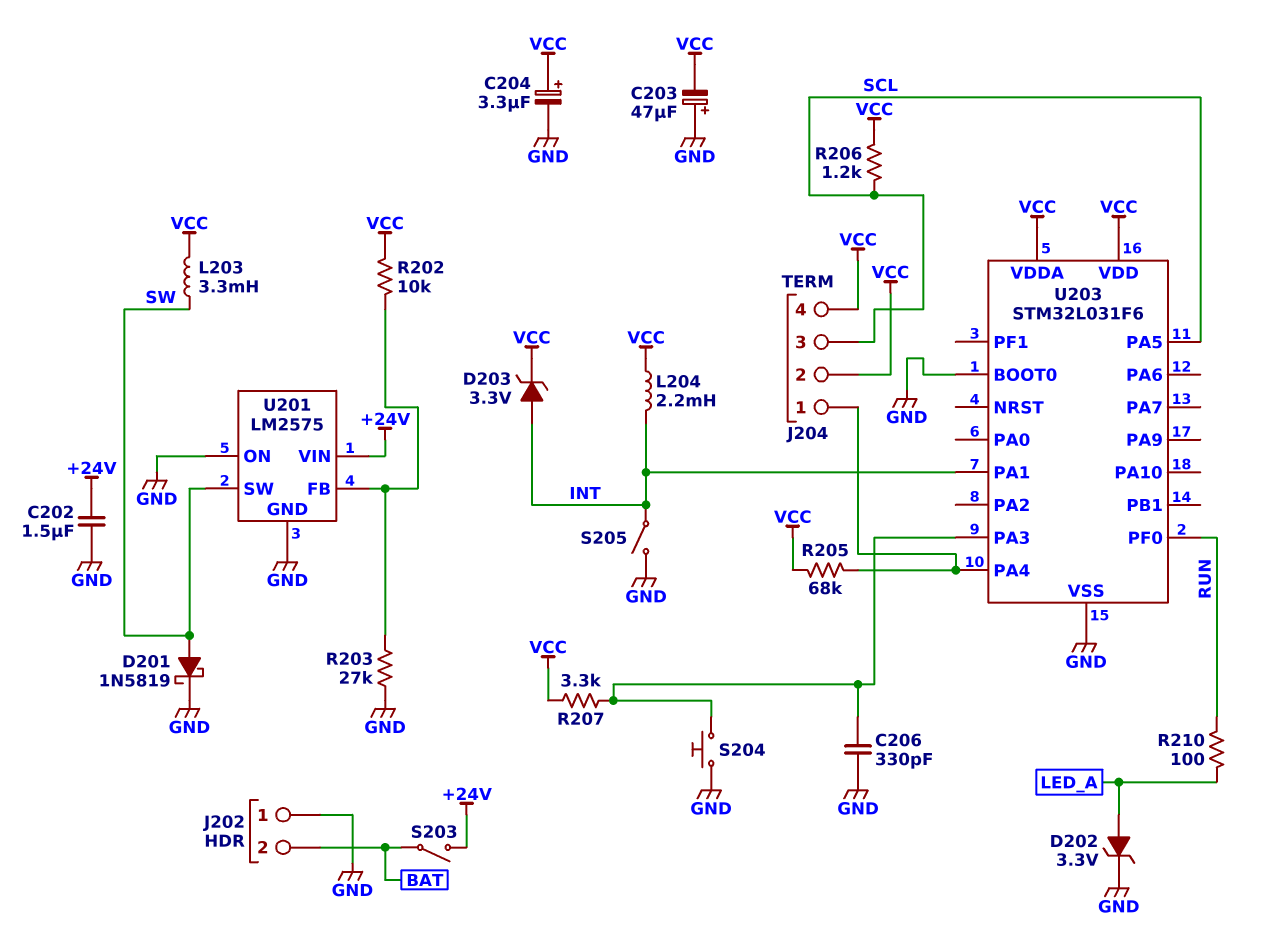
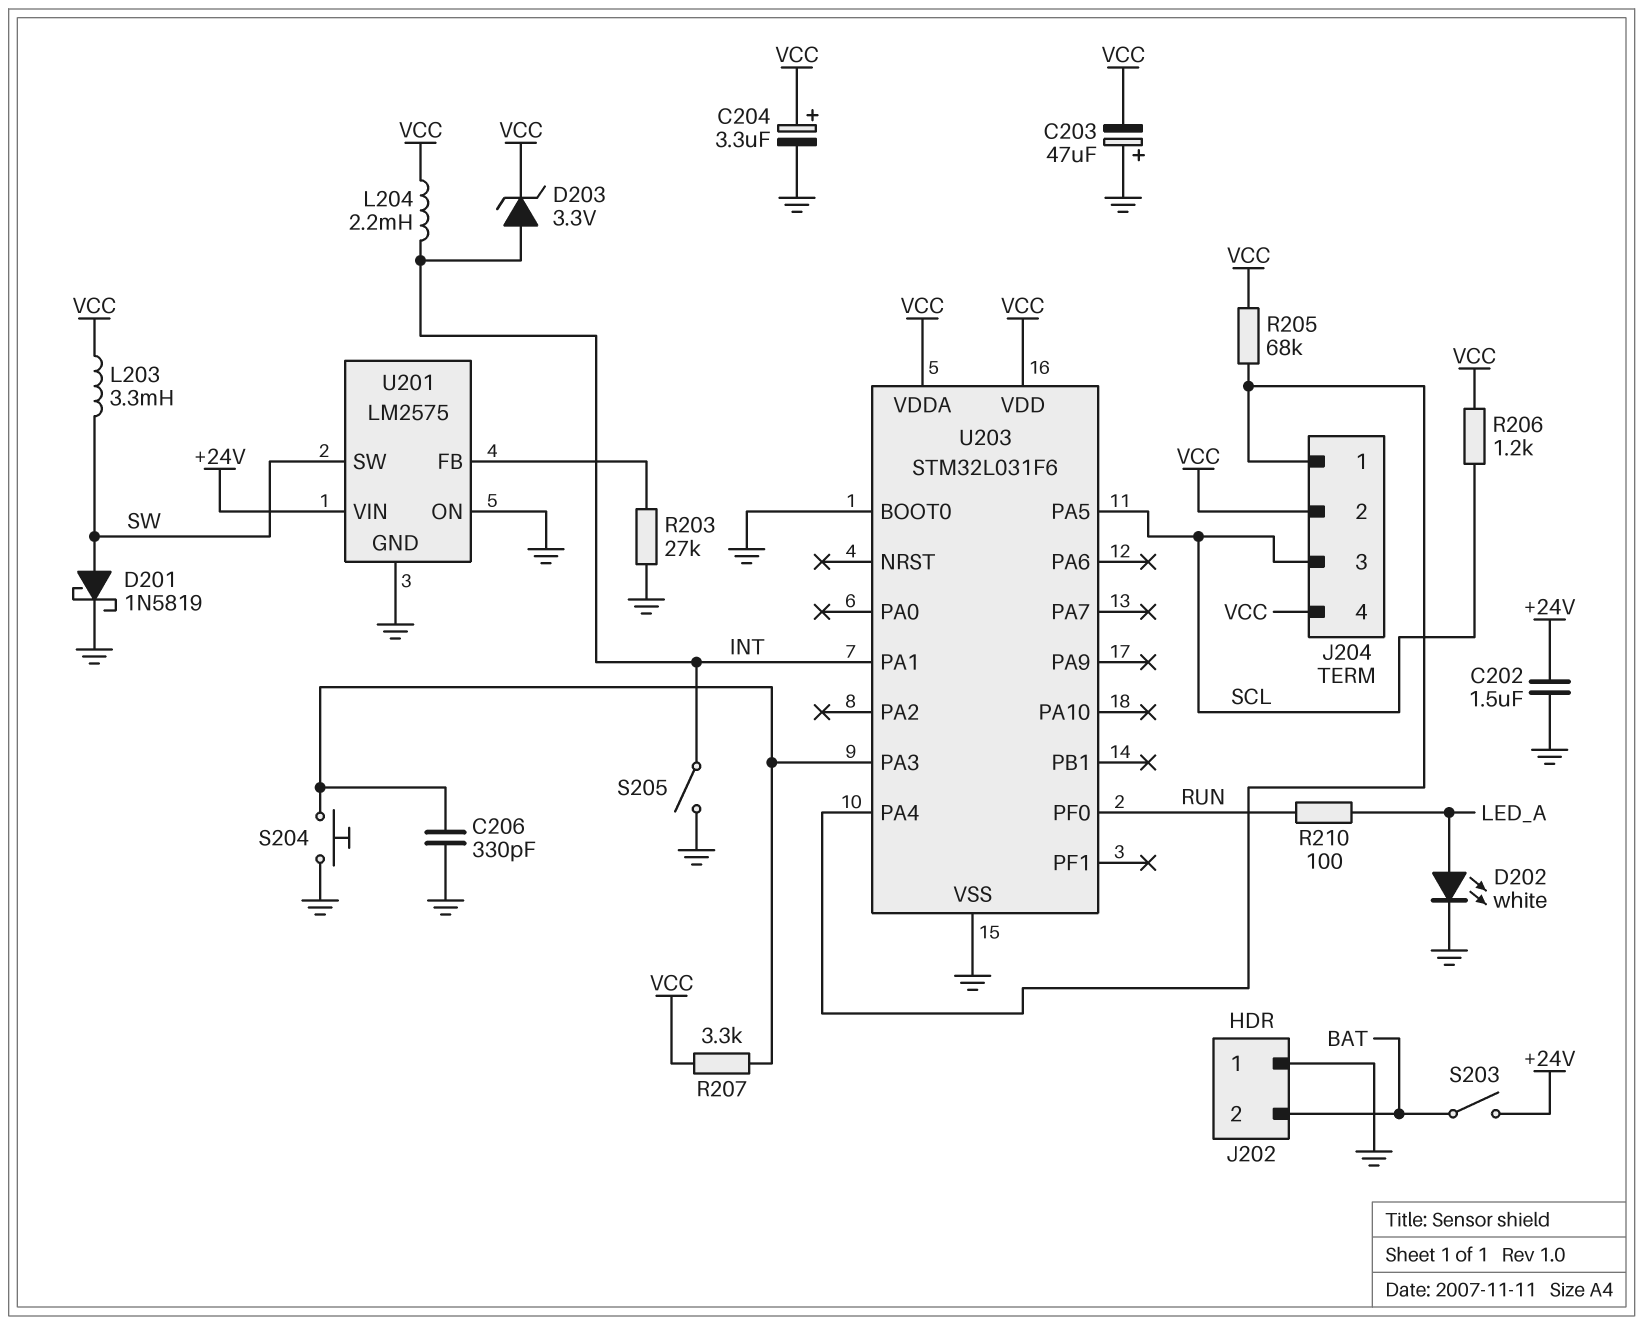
D202: zener 3.3V (A LED_A, K GND) -> LED white (A LED_A, K GND)
R202: 10k (U201/FB, VCC) -> none

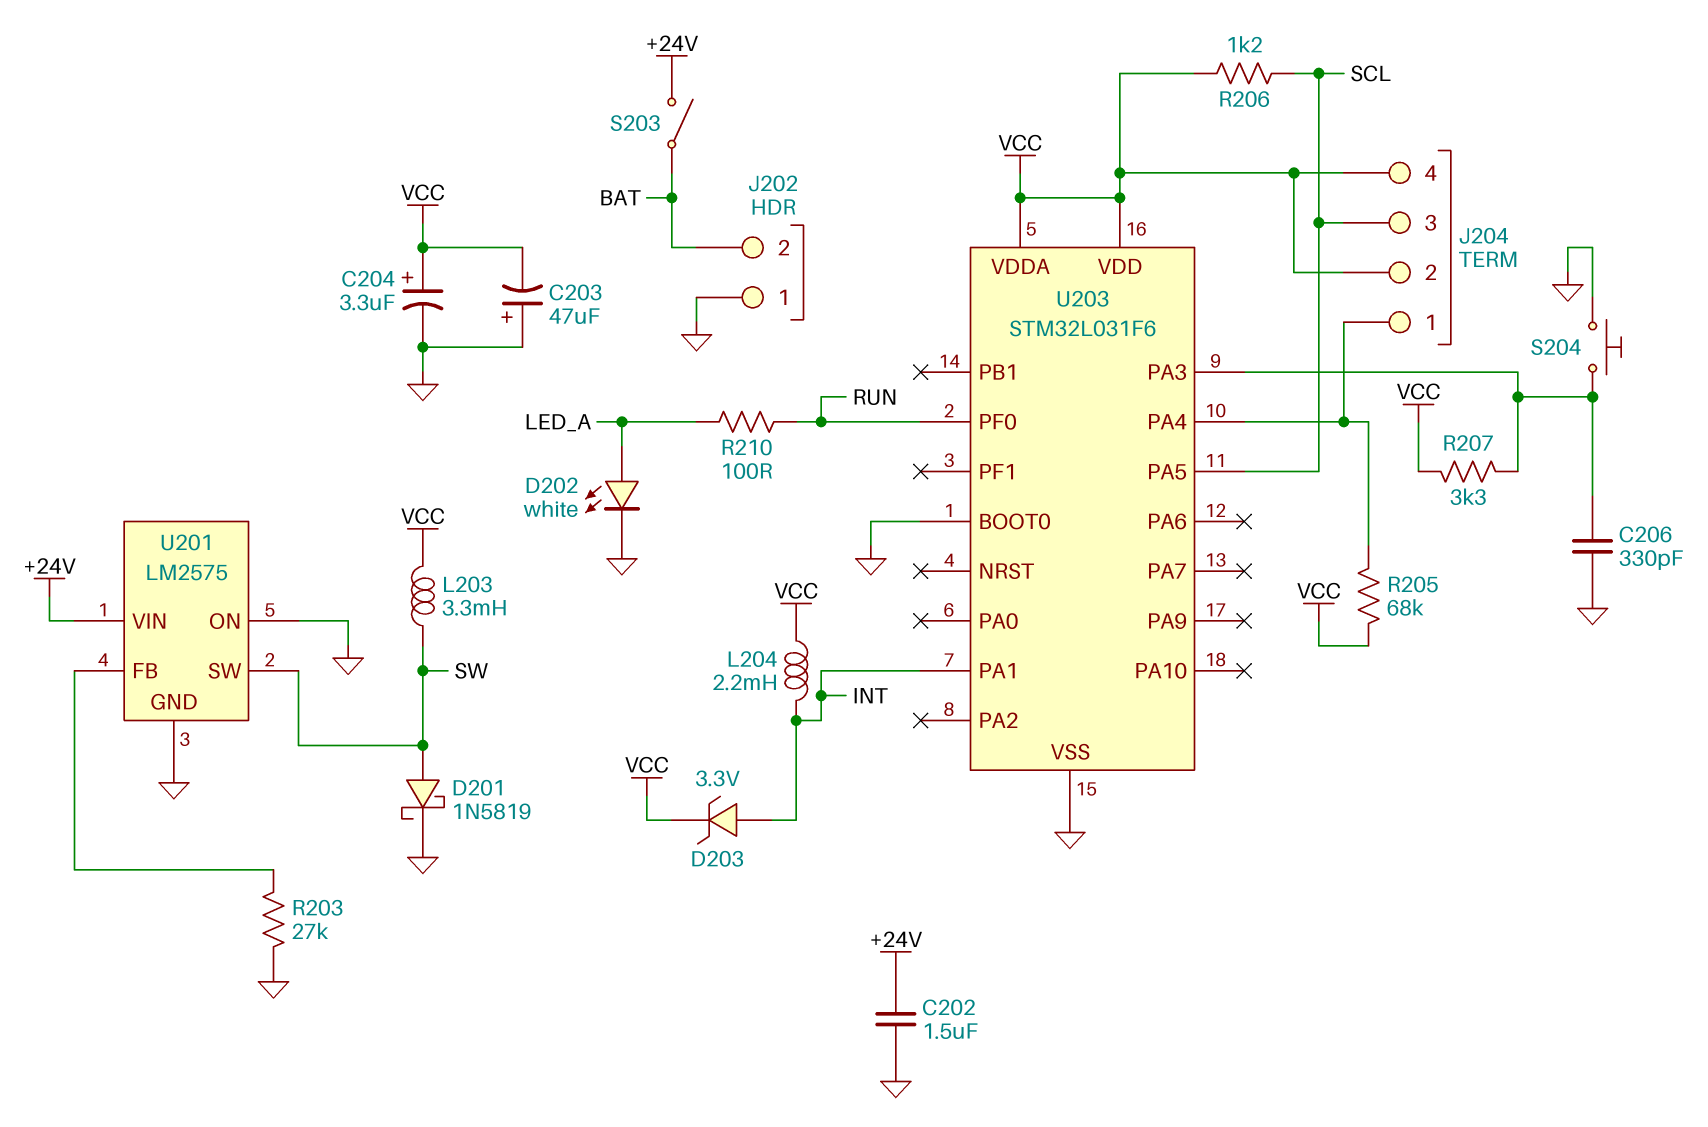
S205: switch (GND, INT) -> none

